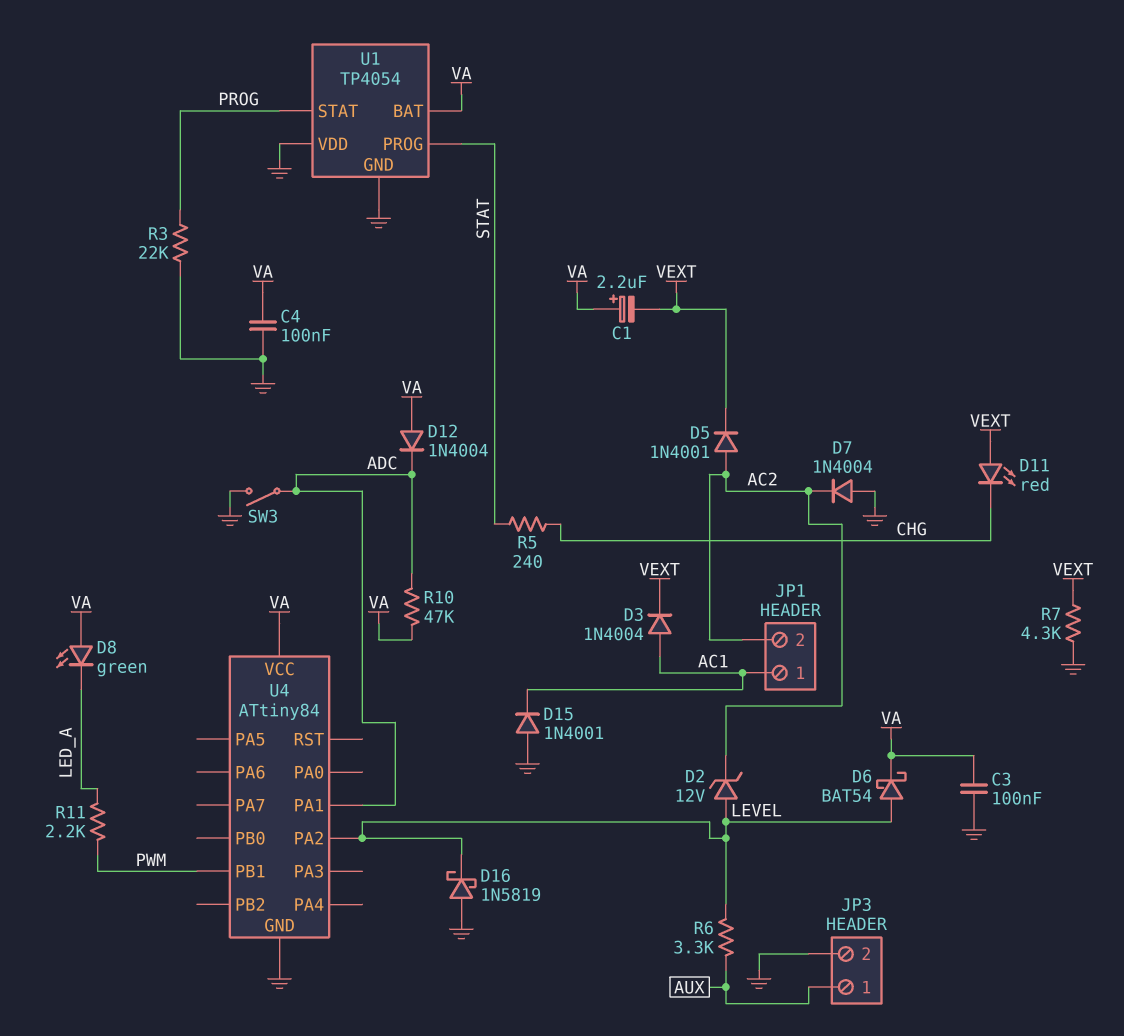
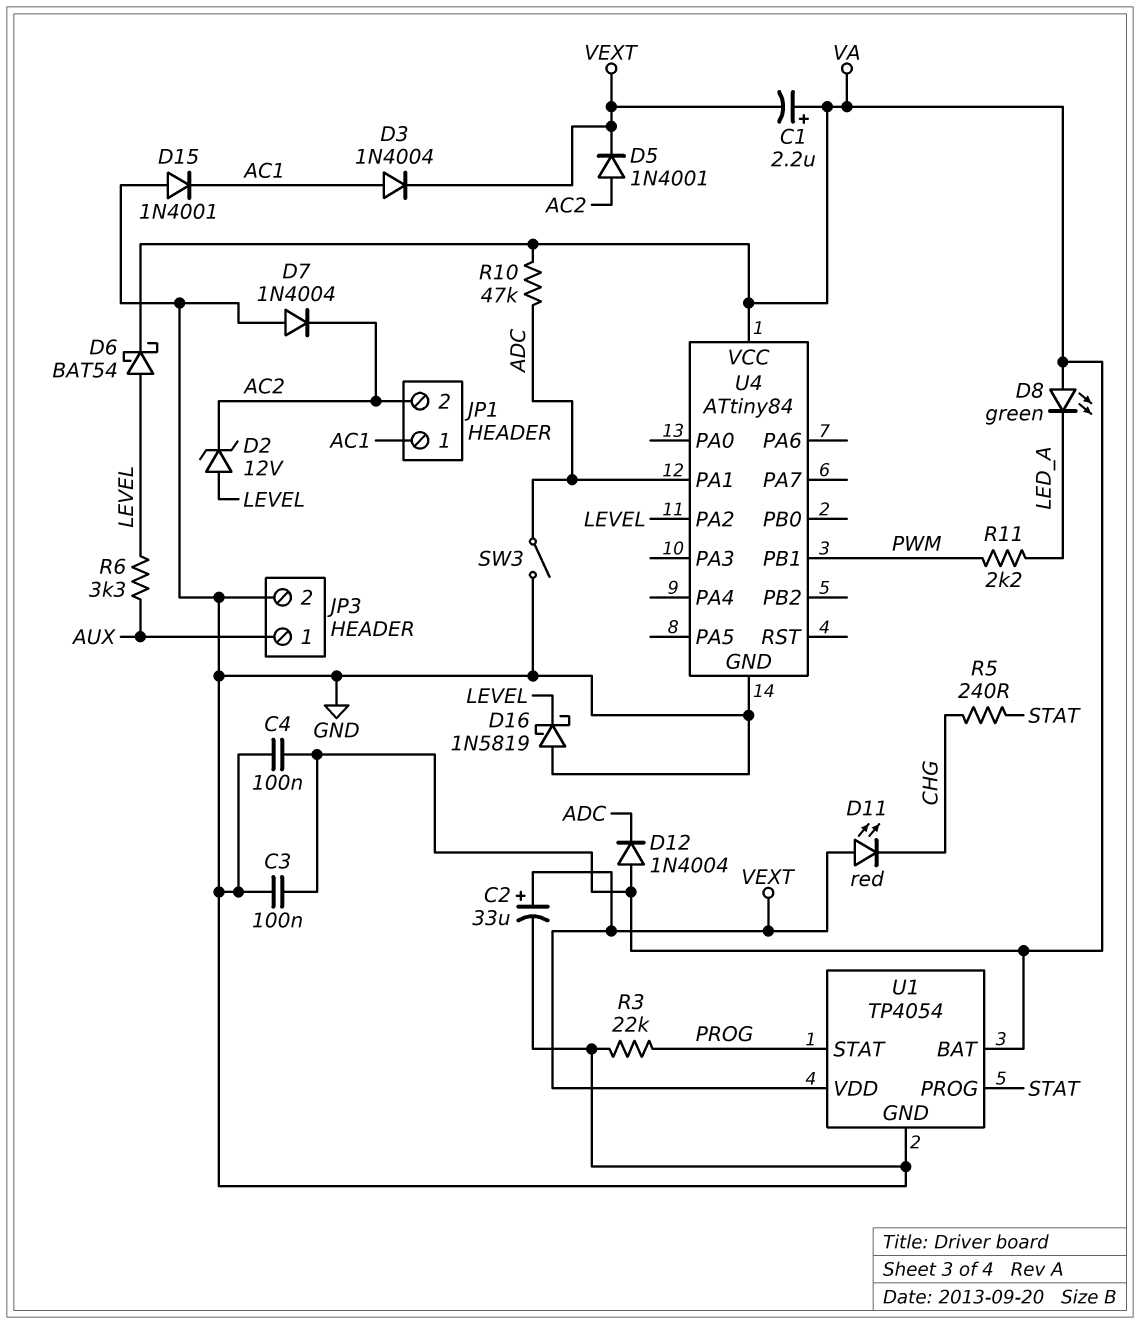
C2: none -> 33uF (plus VEXT, minus GND)
R7: 4.3k (GND, VEXT) -> none
U1 pin VDD: GND -> VEXT

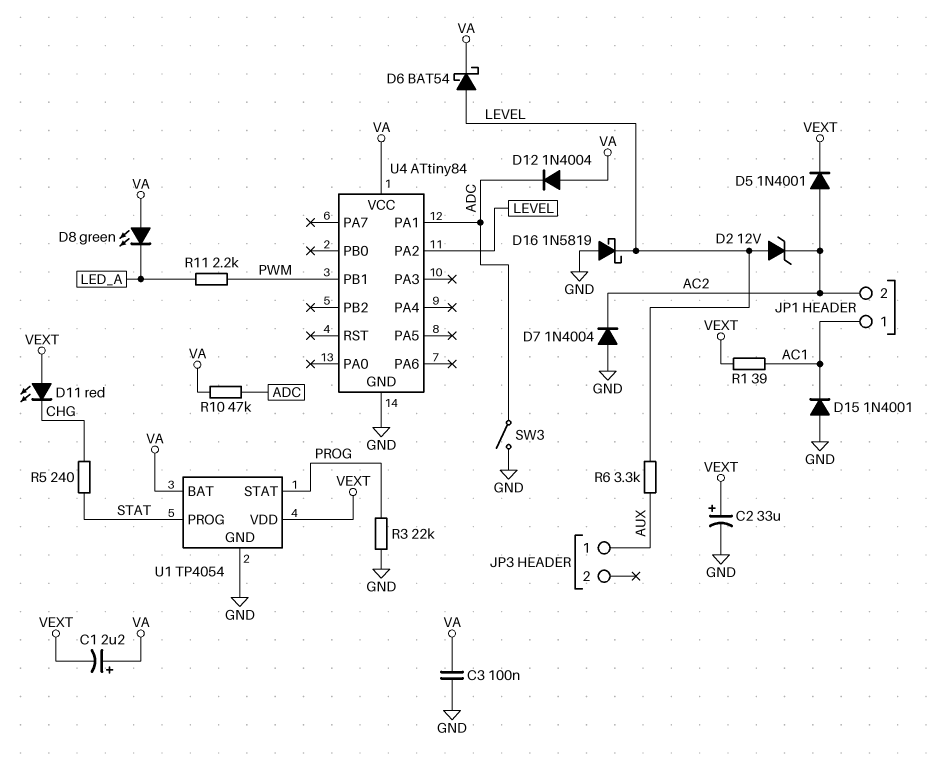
C4: 100nF (GND, VA) -> none
D3: diode 1N4004 (A AC1, K VEXT) -> none
JP3 pin 2: GND -> none
R1: none -> 39 (AC1, VEXT)

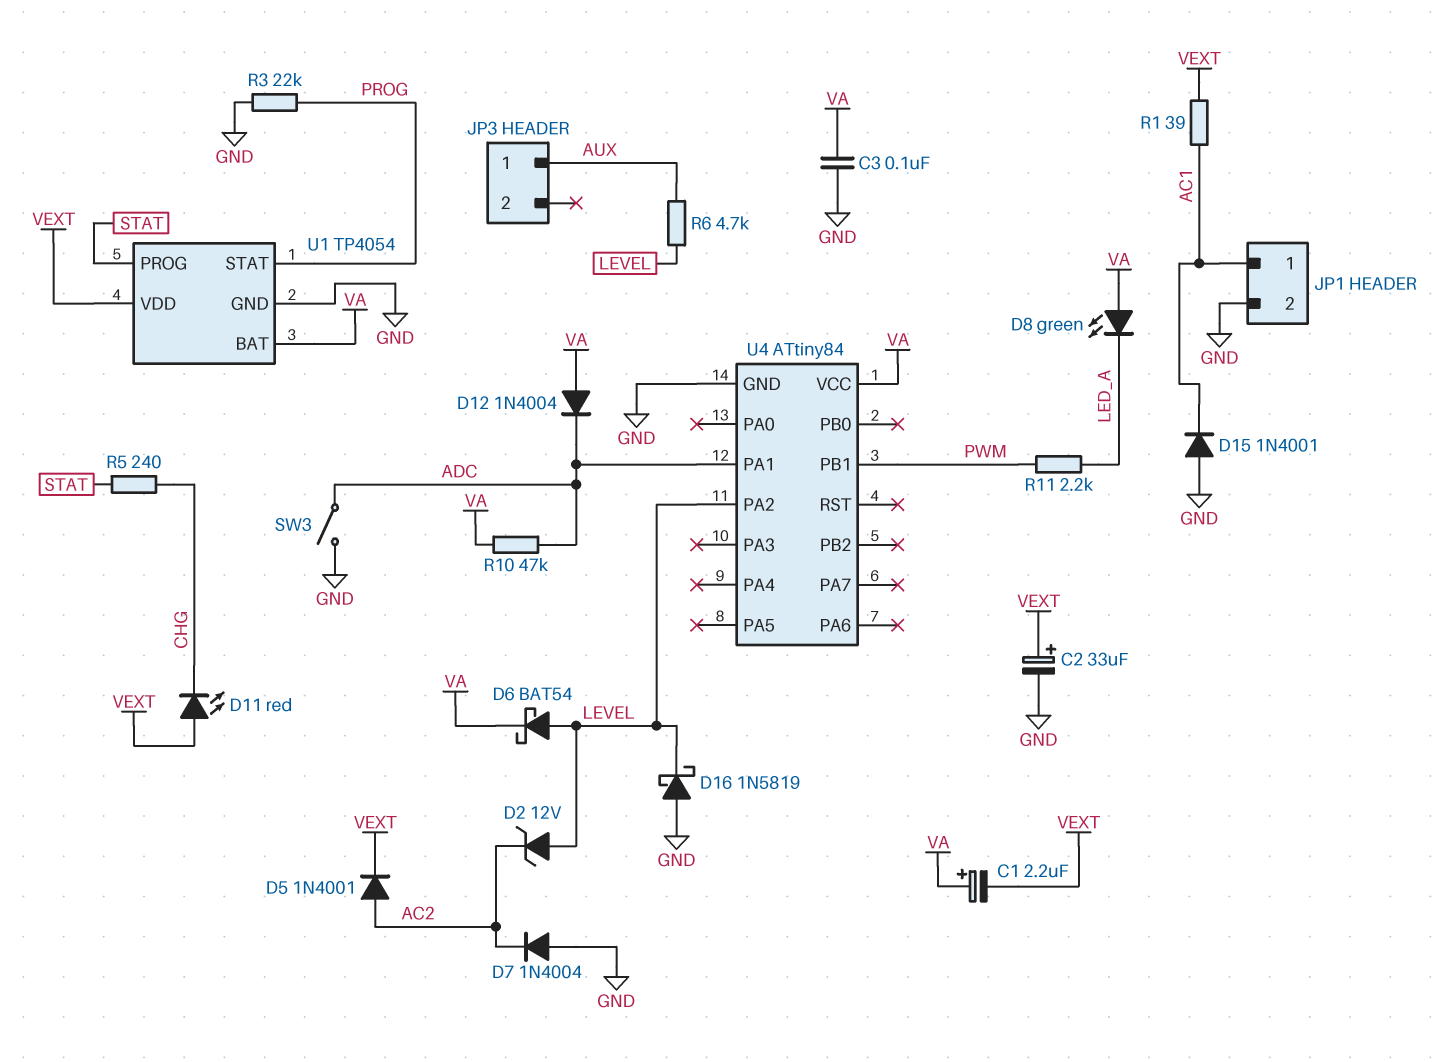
JP1 pin 2: AC2 -> GND
R6: 3.3k (AUX, LEVEL) -> 4.7k (AUX, LEVEL)

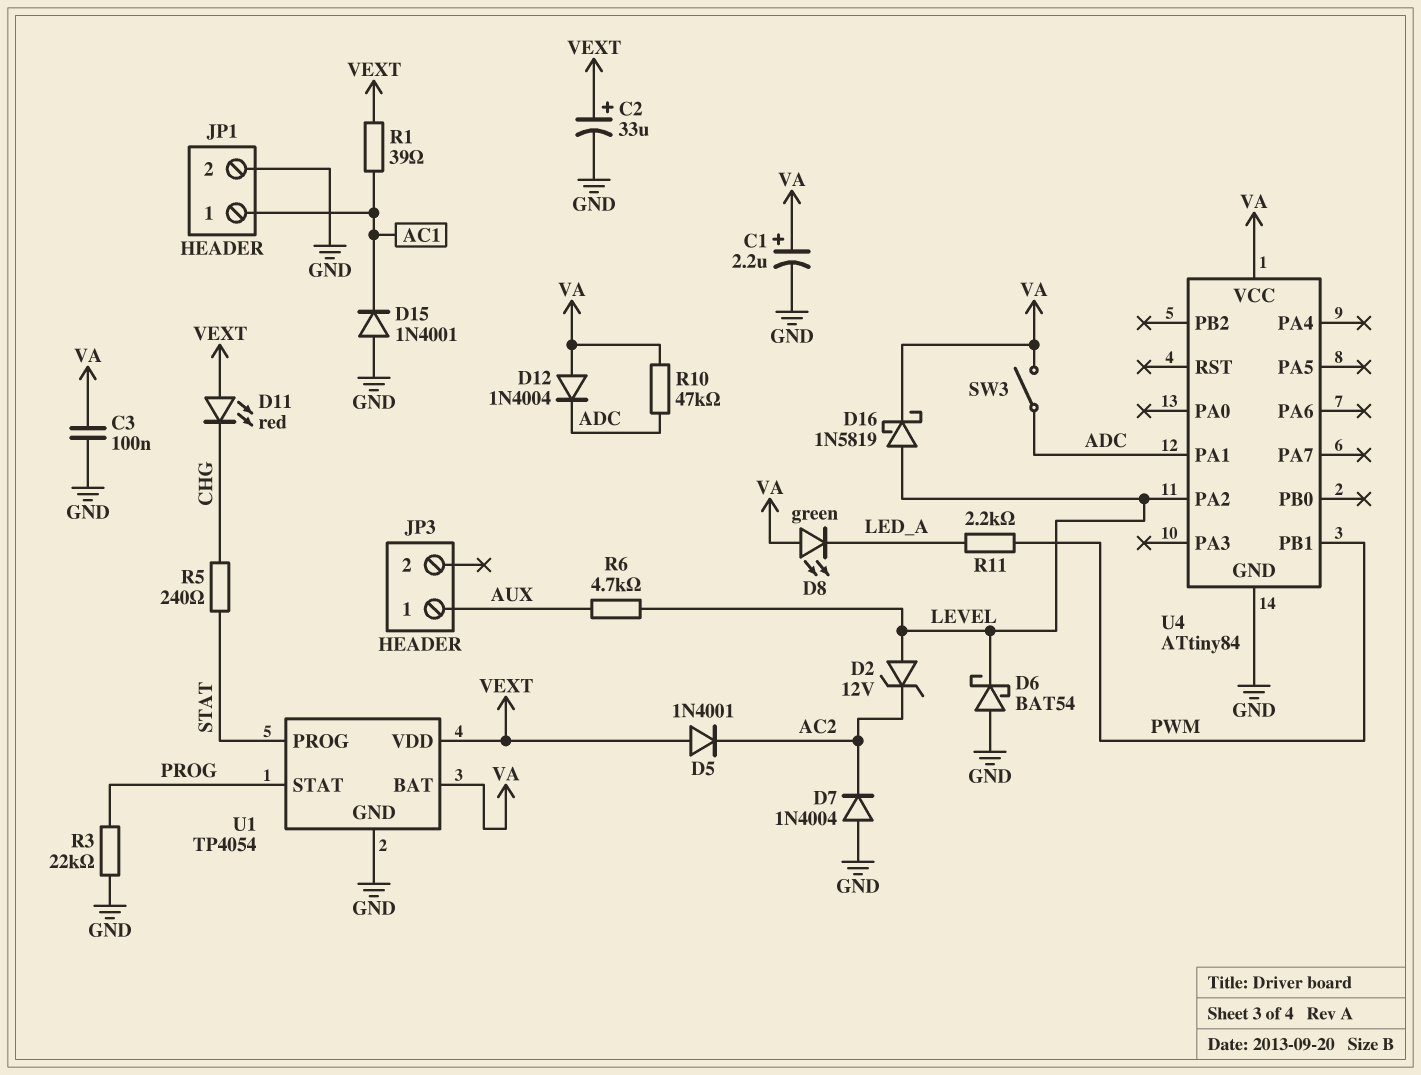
C1: 2.2uF (plus VA, minus VEXT) -> 2.2uF (plus VA, minus GND)
D5: diode 1N4001 (A AC2, K VEXT) -> diode 1N4001 (A VEXT, K AC2)
D6: schottky BAT54 (A LEVEL, K VA) -> schottky BAT54 (A GND, K LEVEL)
D16: schottky 1N5819 (A GND, K LEVEL) -> schottky 1N5819 (A LEVEL, K VA)
SW3: switch (ADC, GND) -> switch (ADC, VA)

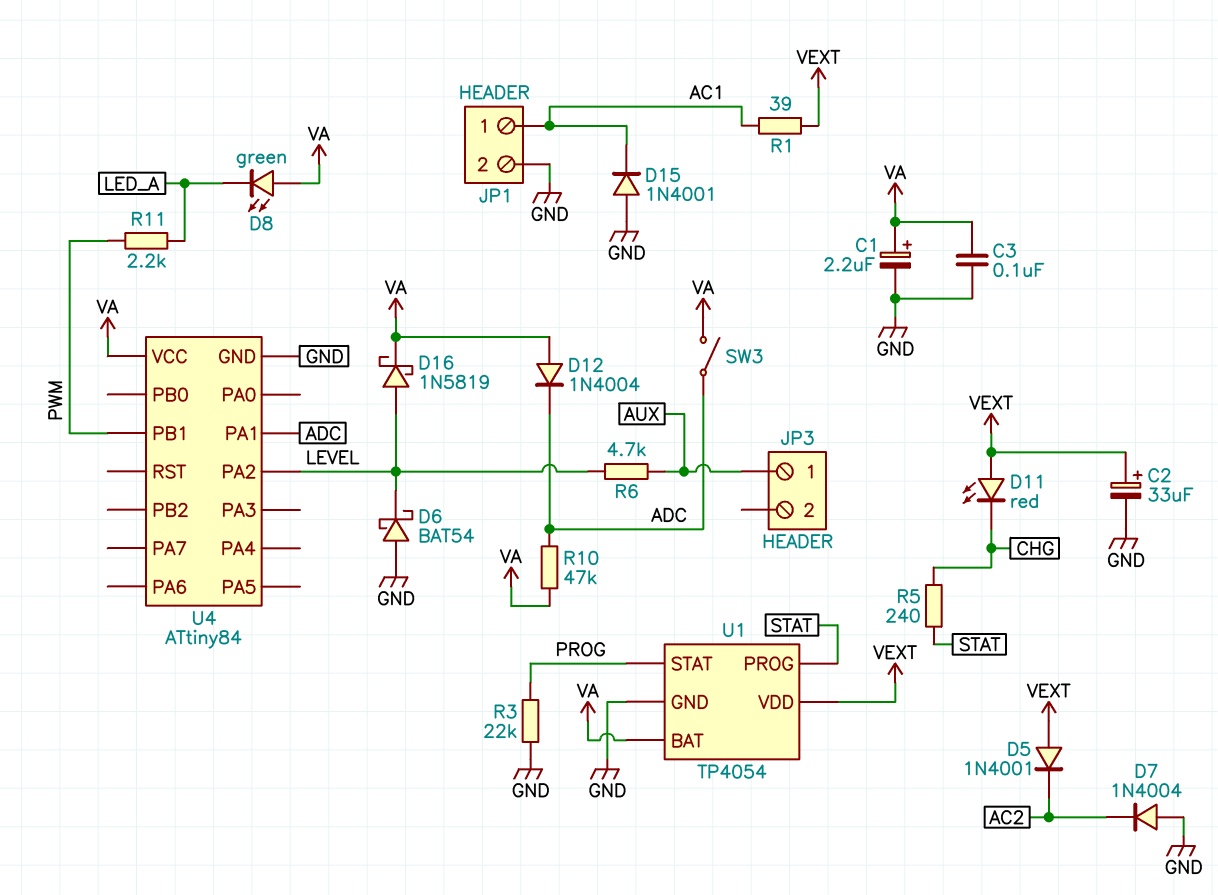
D2: zener 12V (A LEVEL, K AC2) -> none

